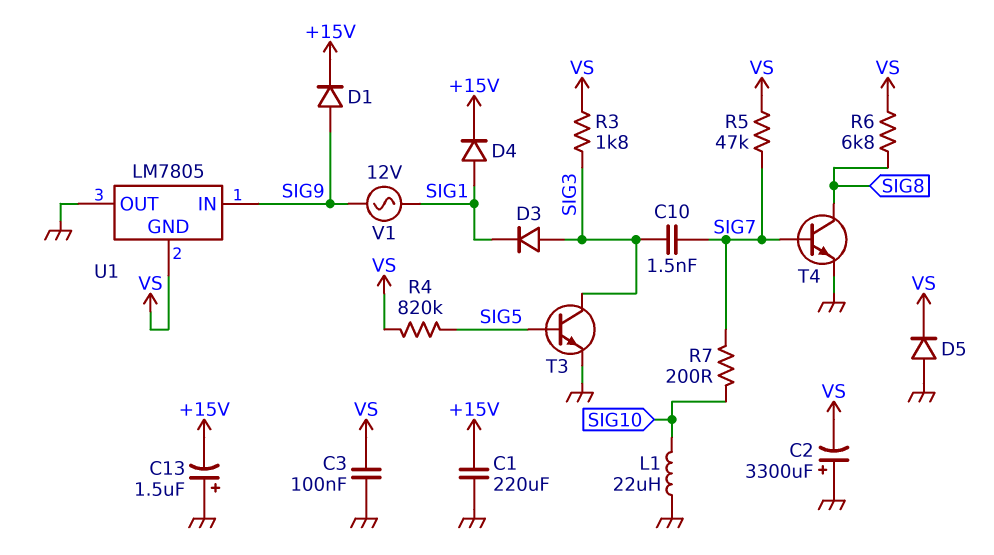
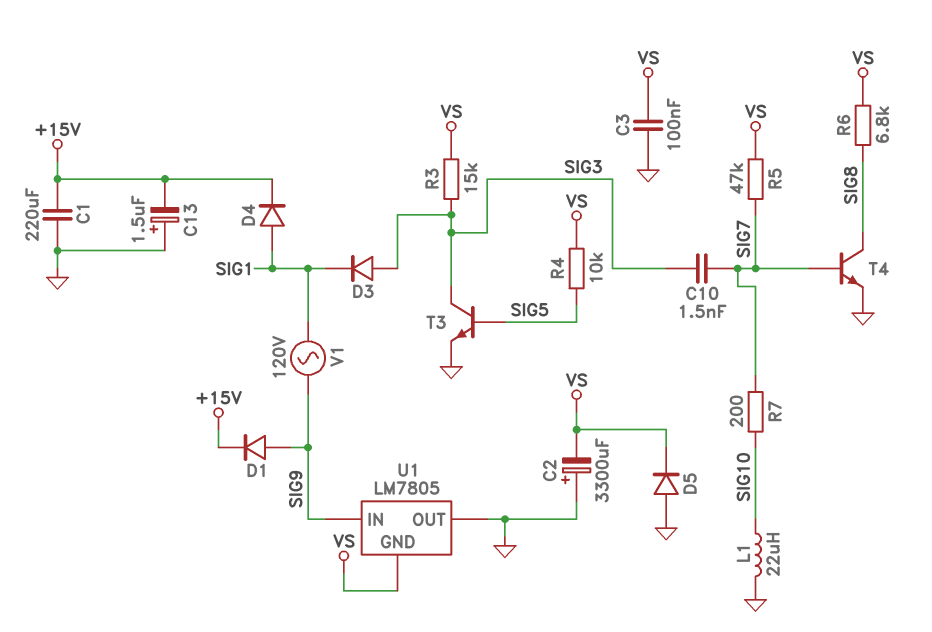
R3: 1.8k (SIG3, VS) -> 15k (SIG3, VS)
R4: 820k (SIG5, VS) -> 10k (SIG5, VS)
V1: AC 12V (SIG1, SIG9) -> AC 120V (SIG1, SIG9)

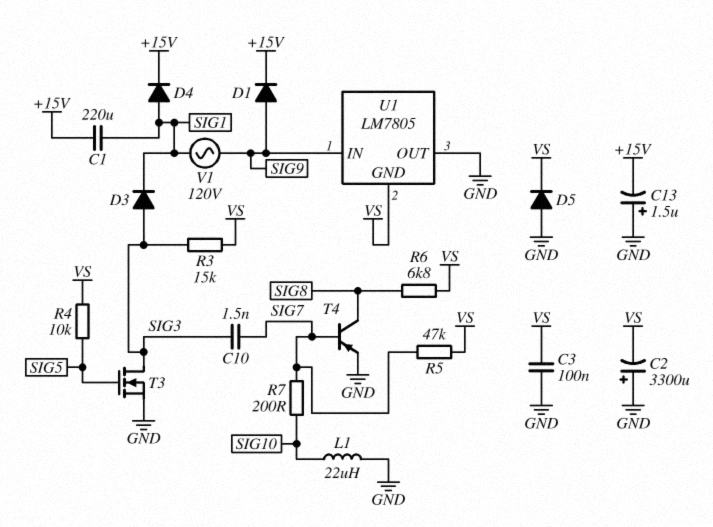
C1: 220uF (+15V, GND) -> 220uF (+15V, SIG1)
T3: NPN (B SIG5, C SIG3, E GND) -> NMOS (G SIG5, D SIG3, S GND)
T4: NPN (B SIG7, C SIG8, E GND) -> PNP (B SIG7, C SIG8, E GND)

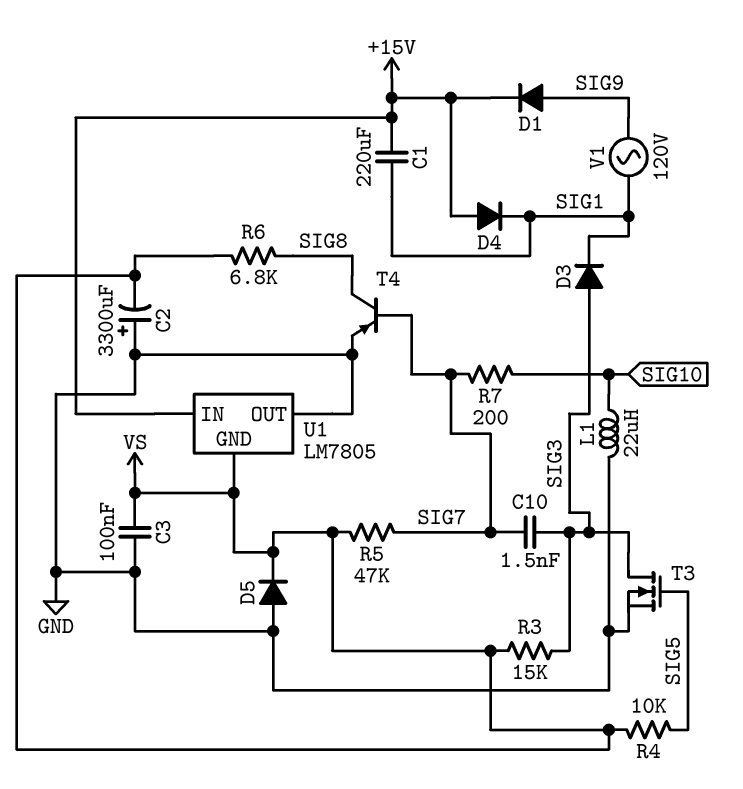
C13: 1.5uF (plus GND, minus +15V) -> none
D4: diode (A SIG1, K +15V) -> diode (A +15V, K SIG1)
U1 pin IN: SIG9 -> +15V

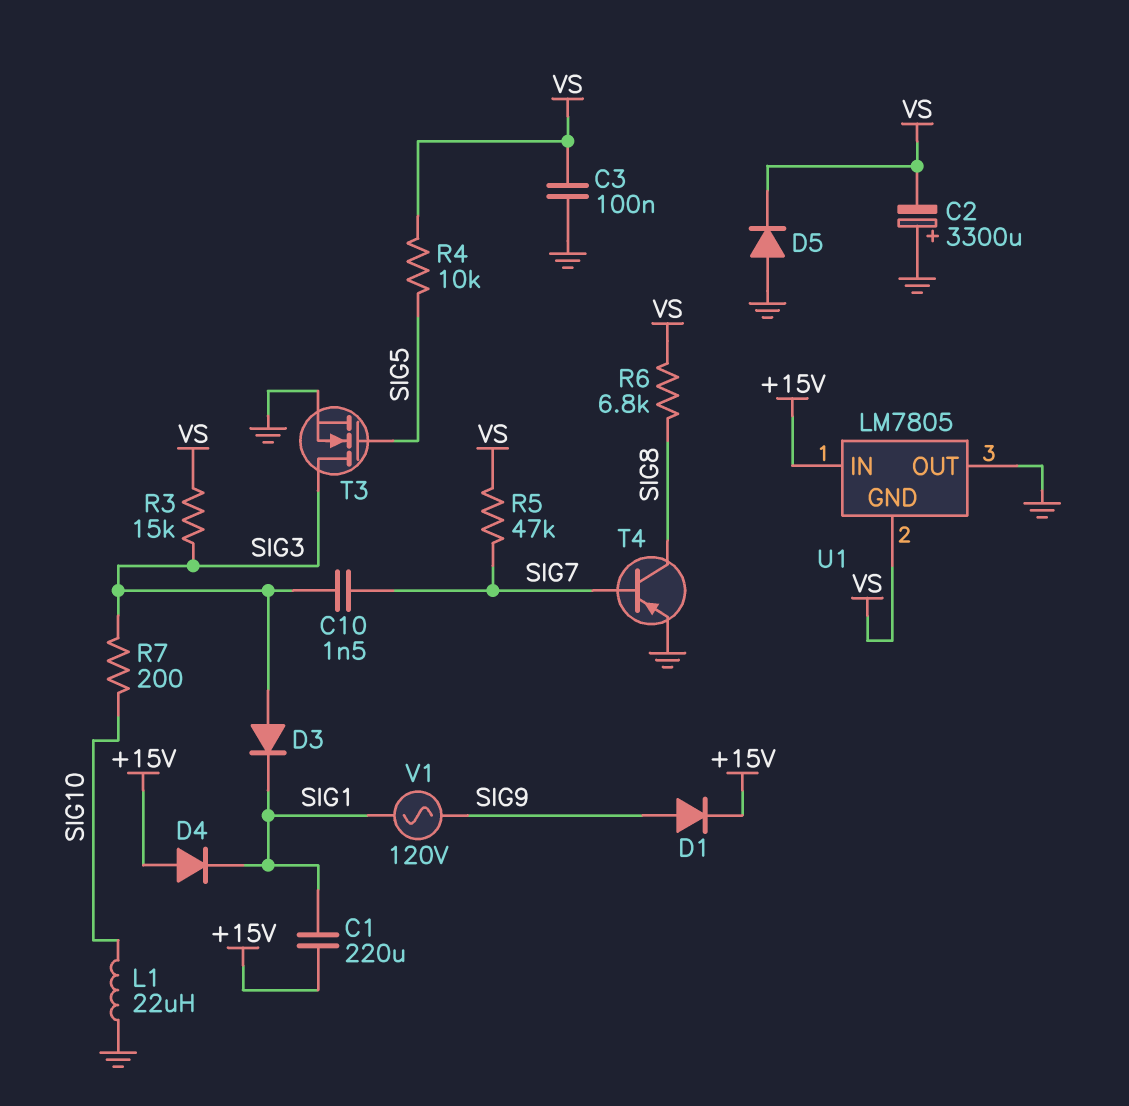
R7: 200 (SIG7, SIG10) -> 200 (SIG3, SIG10)

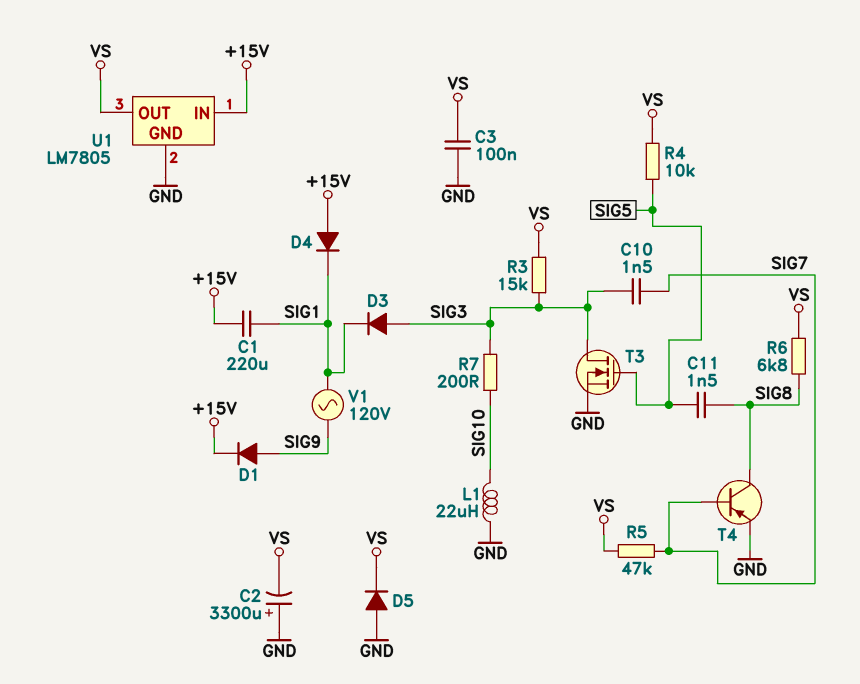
C11: none -> 1.5nF (SIG5, SIG8)
U1 pin GND: VS -> GND
U1 pin OUT: GND -> VS

